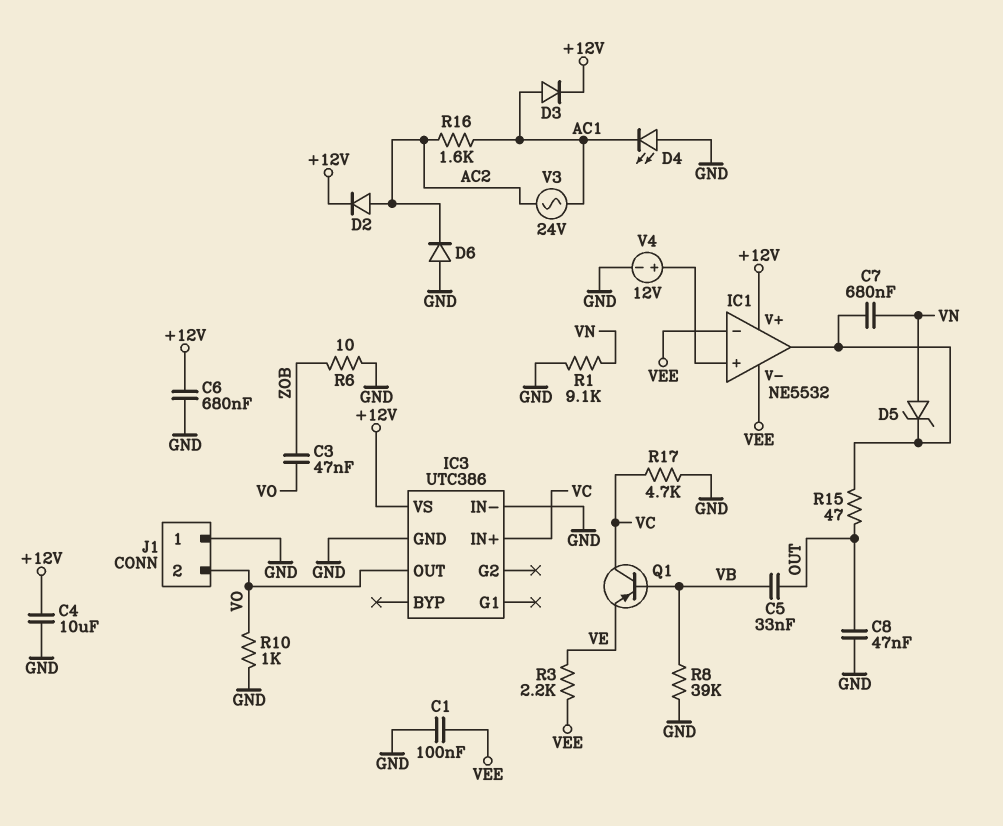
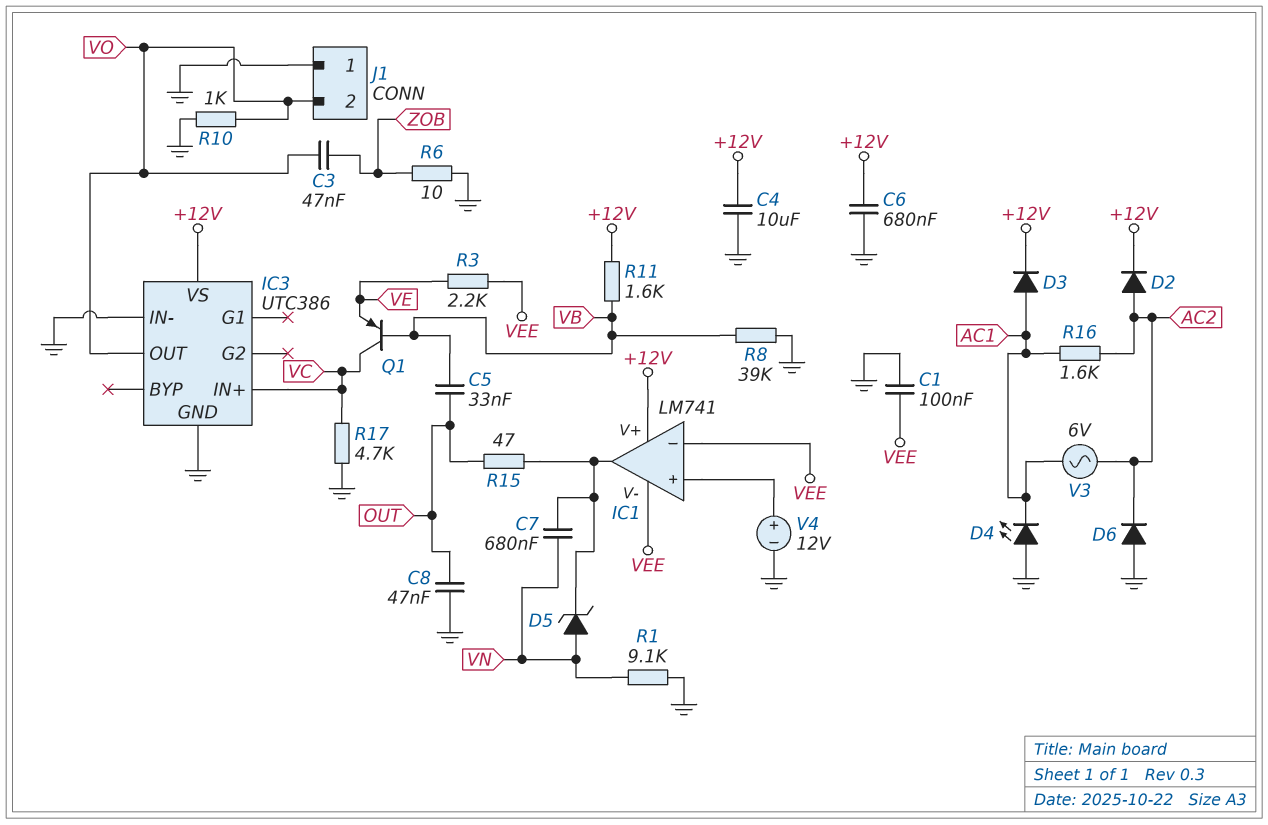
IC1: NE5532 -> LM741
R11: none -> 1.6k (+12V, VB)
V3: AC 24V (AC1, AC2) -> AC 6V (AC1, AC2)

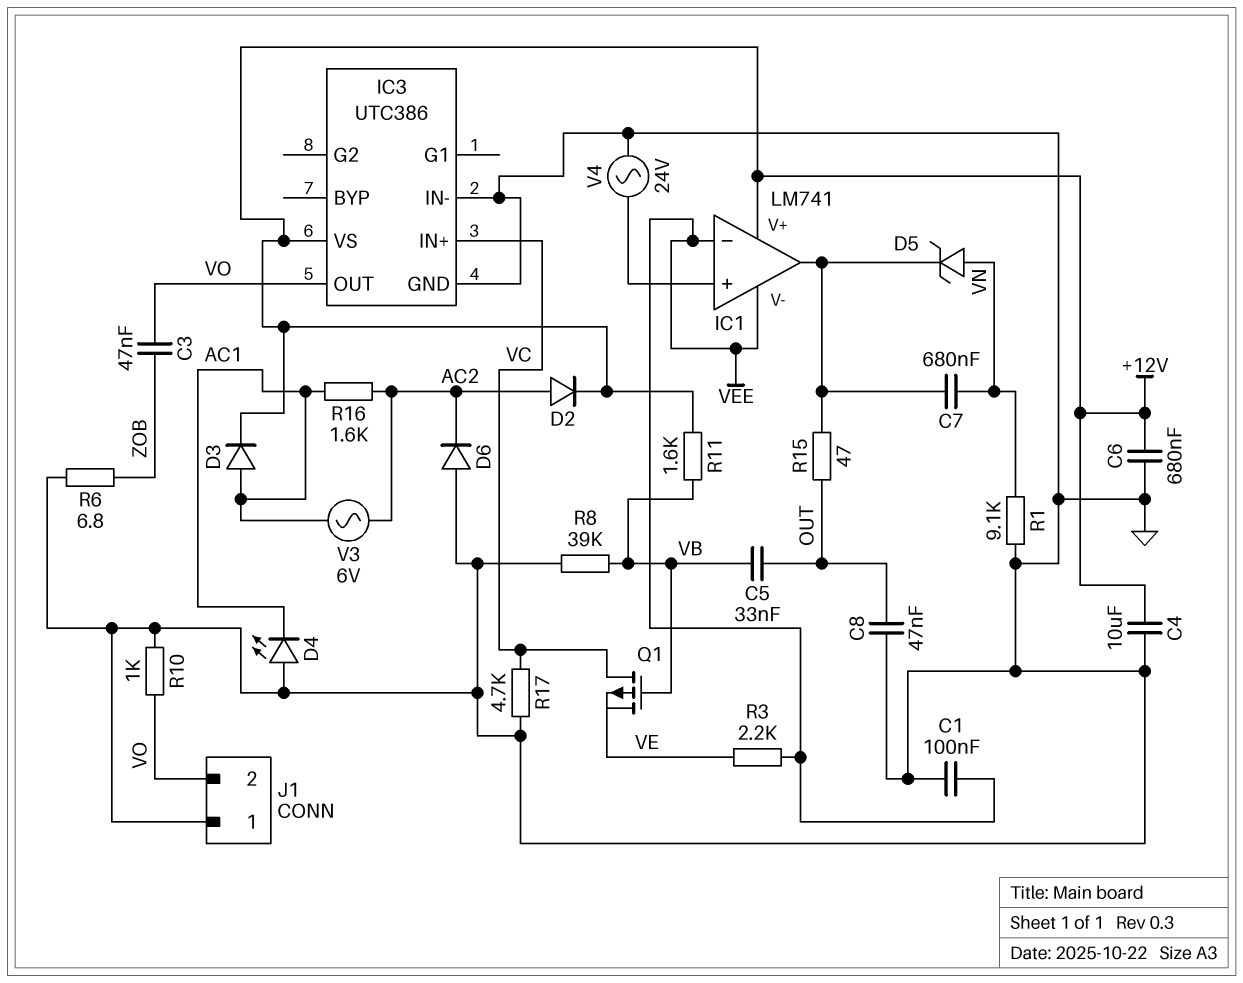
Q1: PNP (B VB, C VC, E VE) -> PMOS (G VB, D VC, S VE)
R6: 10 (GND, ZOB) -> 6.8 (GND, ZOB)
V4: 12V (plus IC1/in+, minus GND) -> AC 24V (GND, IC1/in+)

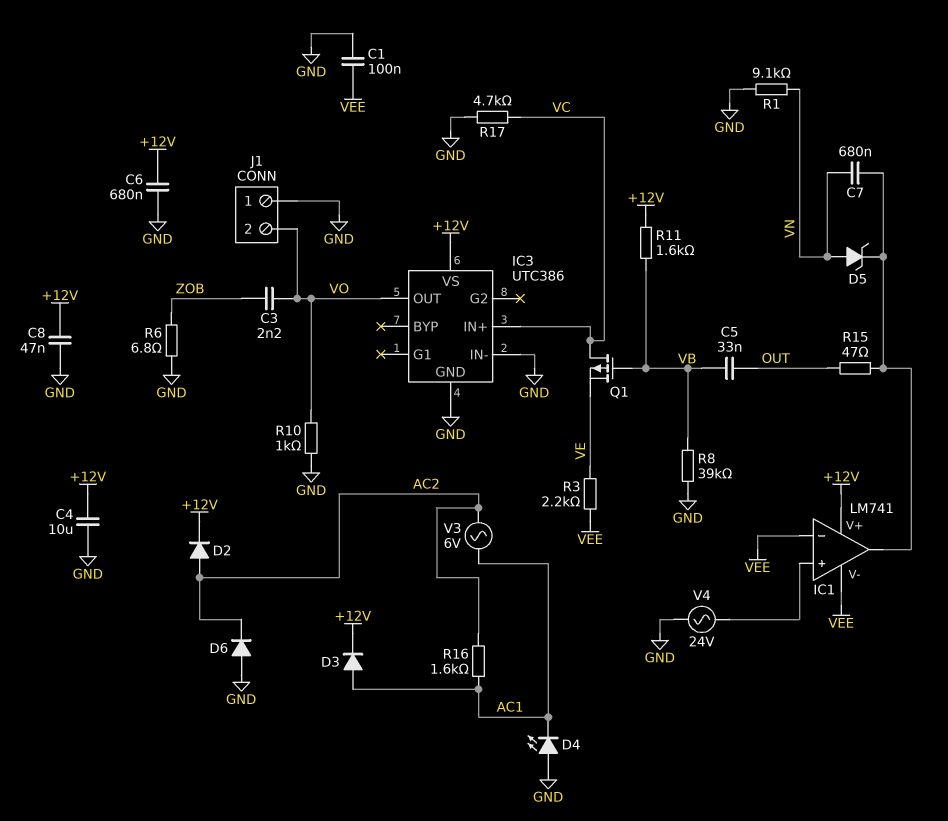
C3: 47nF (VO, ZOB) -> 2.2nF (VO, ZOB)
C8: 47nF (GND, OUT) -> 47nF (+12V, GND)

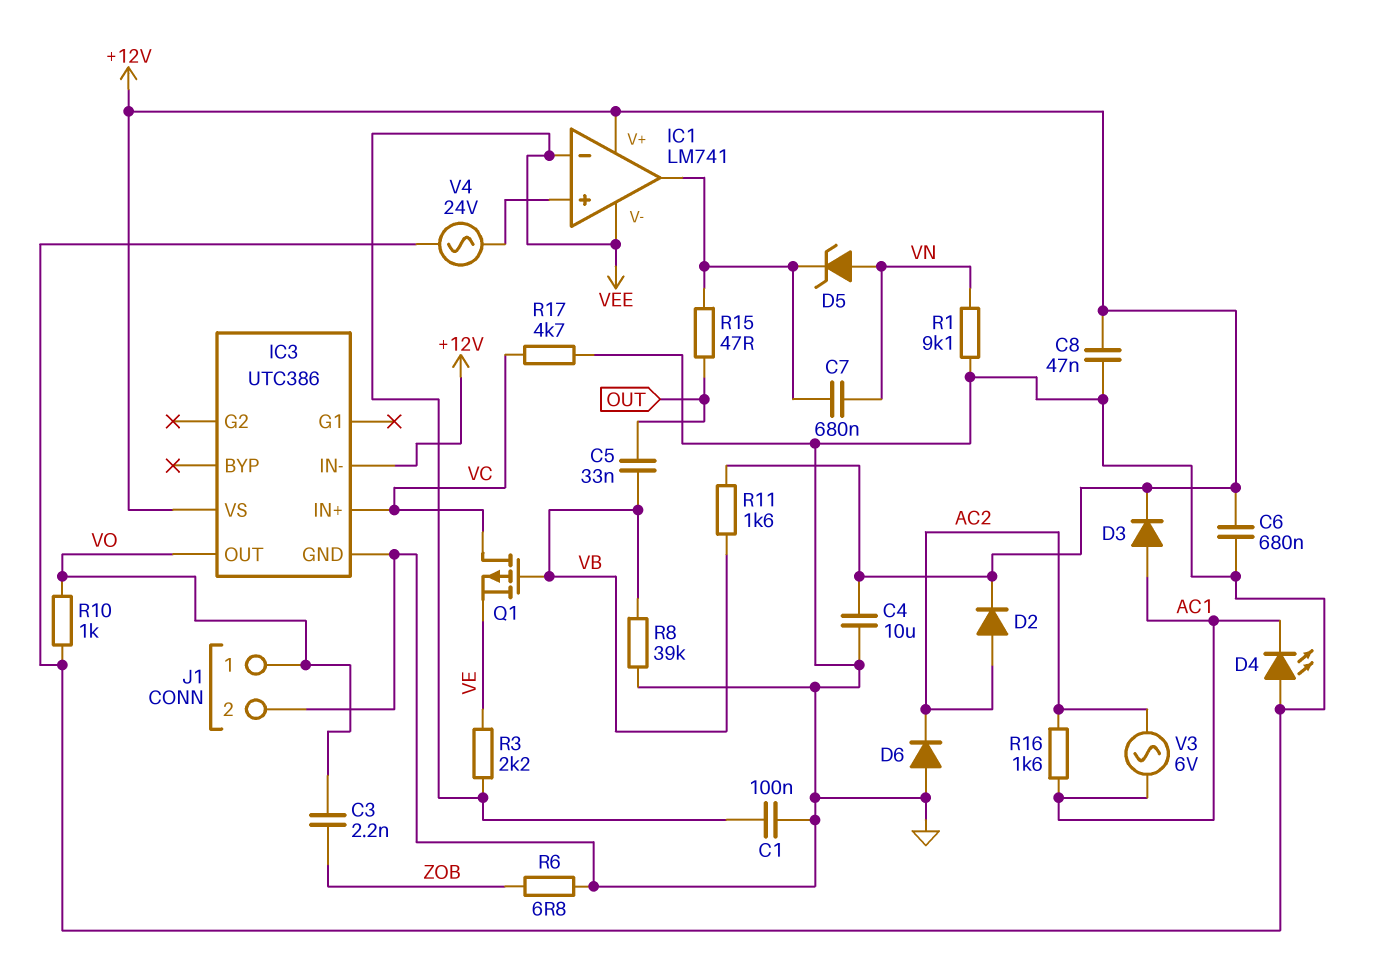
IC3 pin IN-: GND -> +12V
J1 pin 1: GND -> VO
J1 pin 2: VO -> GND

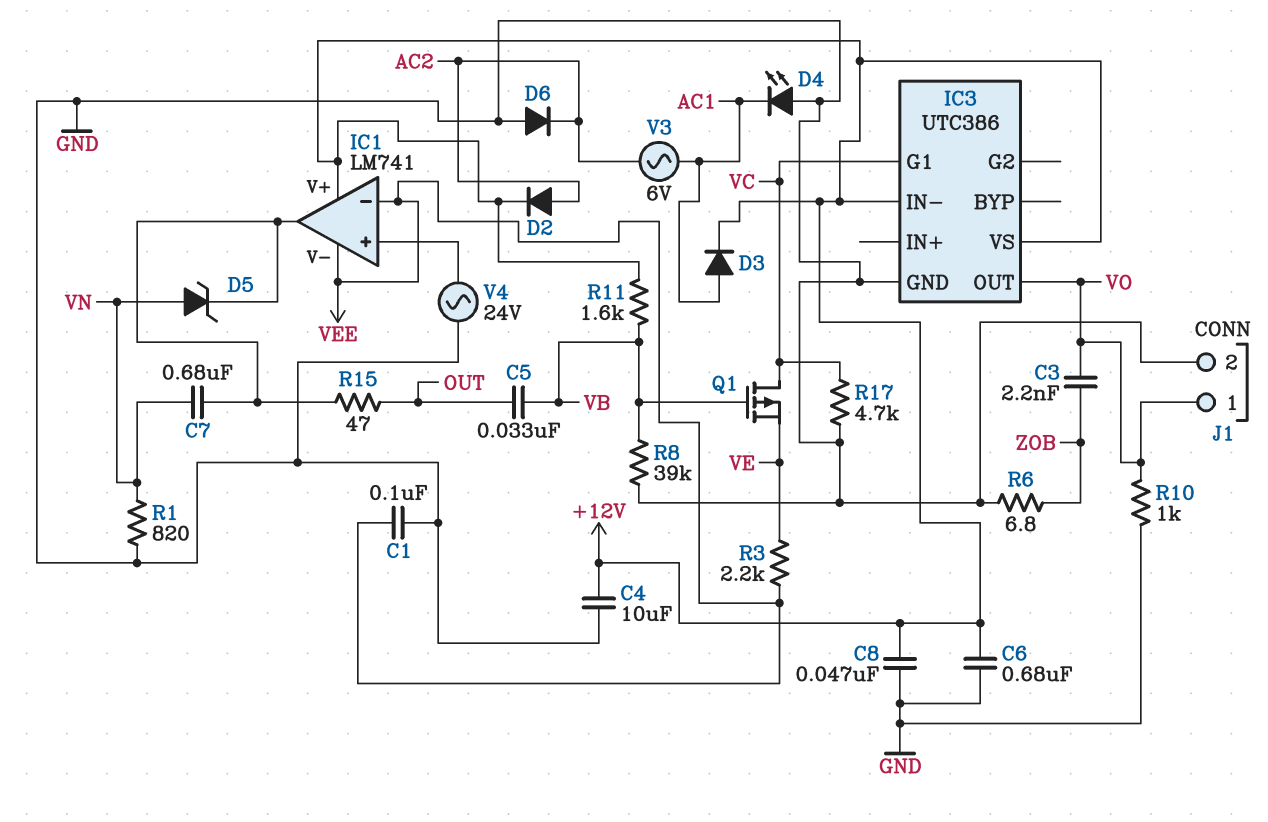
IC3 pin G1: none -> VC
IC3 pin IN+: VC -> none
R1: 9.1k (GND, VN) -> 820 (GND, VN)
R16: 1.6k (AC1, AC2) -> none

